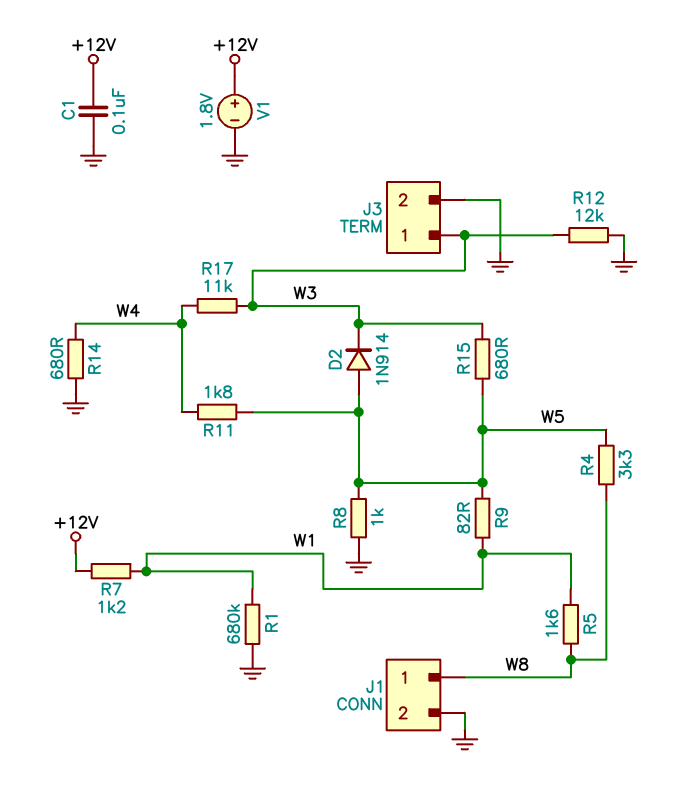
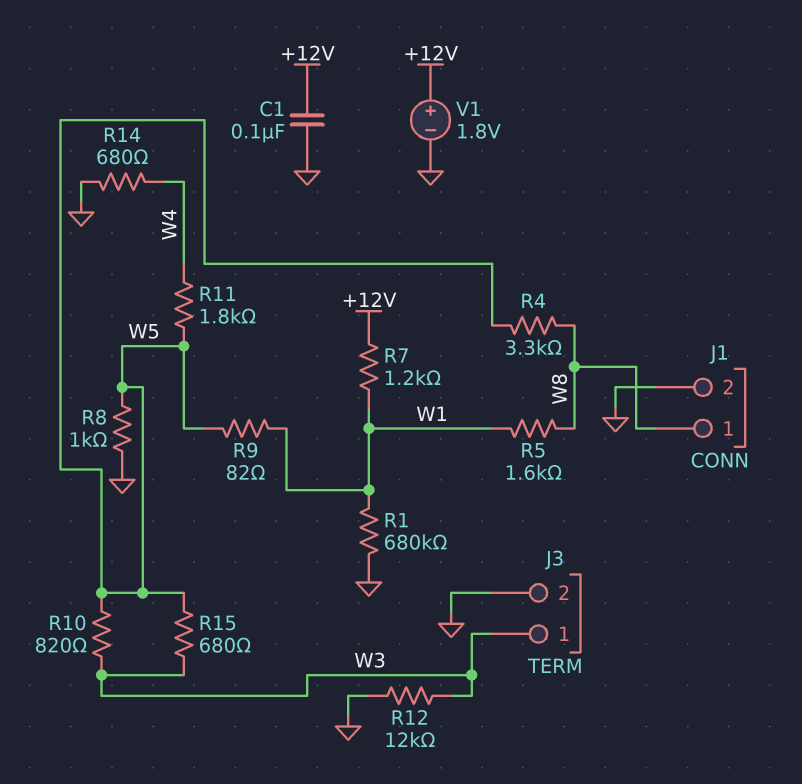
D2: diode 1N914 (A W5, K W3) -> none
R10: none -> 820 (W3, W5)
R17: 11k (W3, W4) -> none

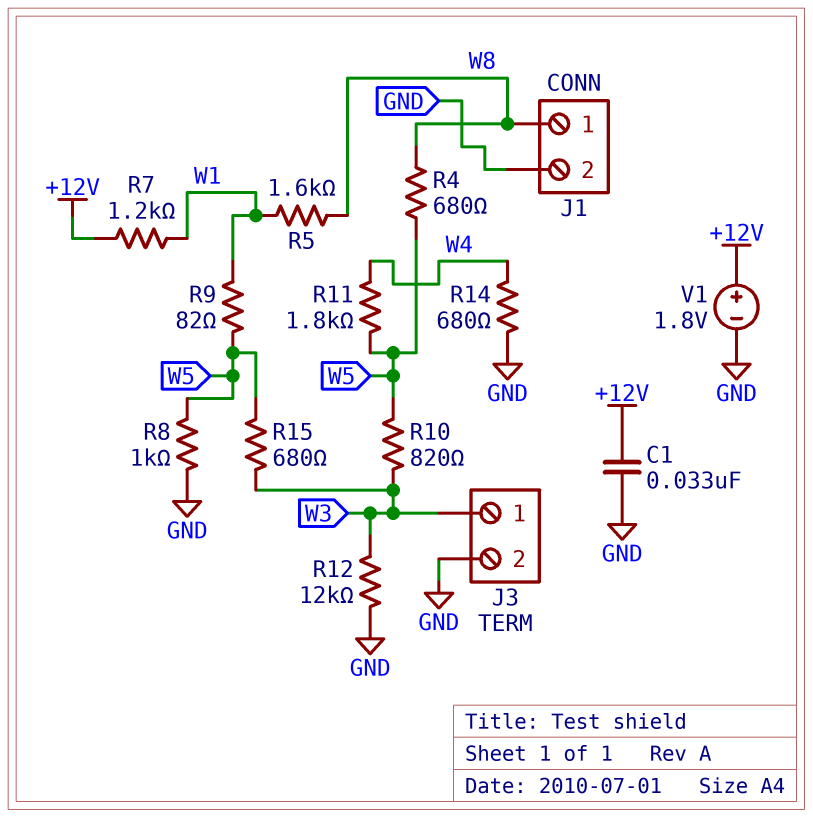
C1: 100nF (+12V, GND) -> 33nF (+12V, GND)
R1: 680k (GND, W1) -> none
R4: 3.3k (W5, W8) -> 680 (W5, W8)

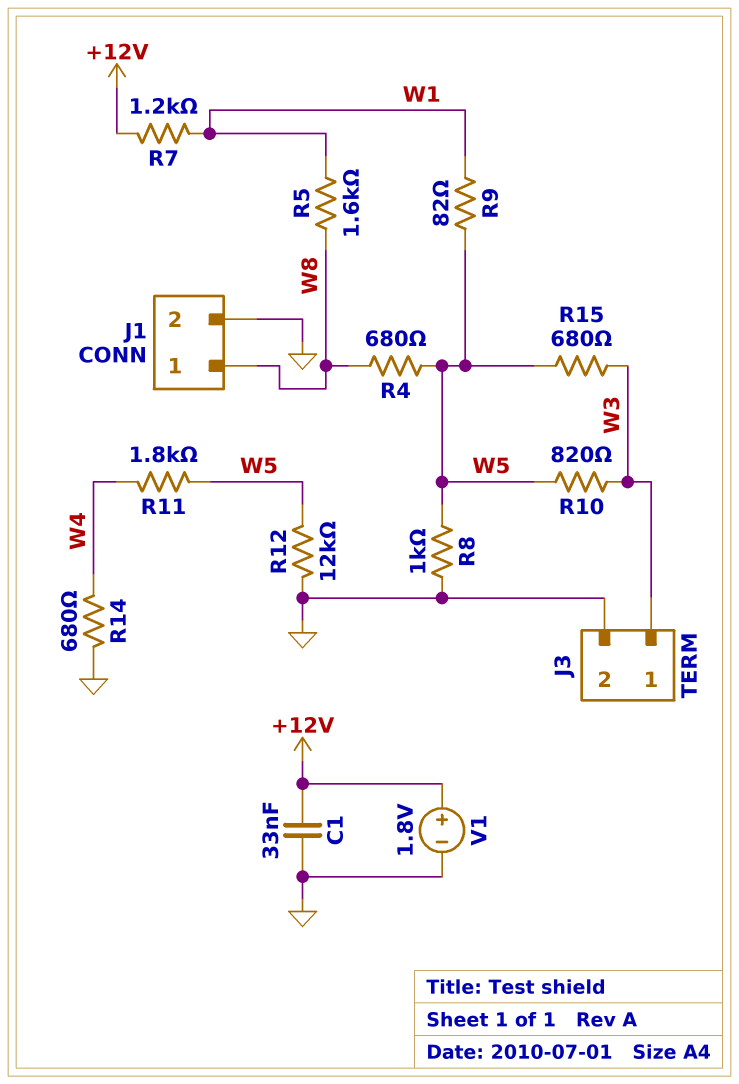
R12: 12k (GND, W3) -> 12k (GND, W5)

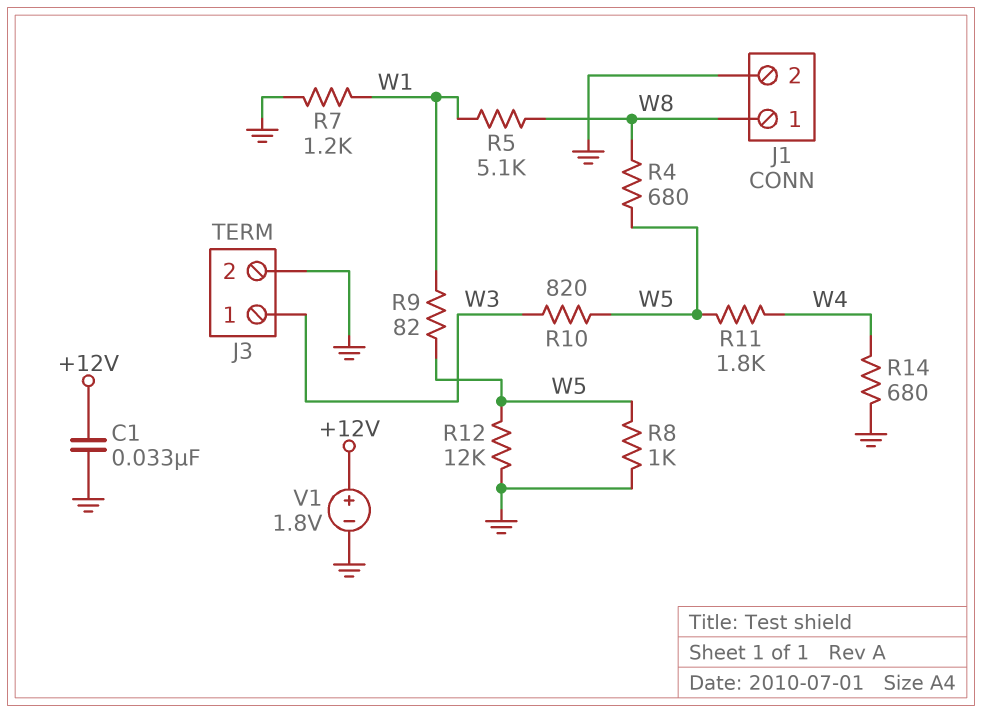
R5: 1.6k (W1, W8) -> 5.1k (W1, W8)
R7: 1.2k (+12V, W1) -> 1.2k (GND, W1)
R15: 680 (W3, W5) -> none

